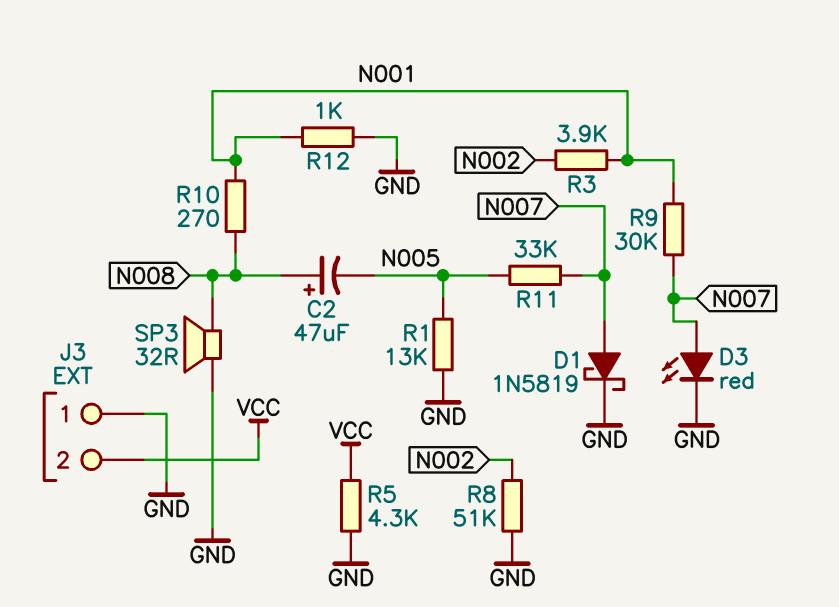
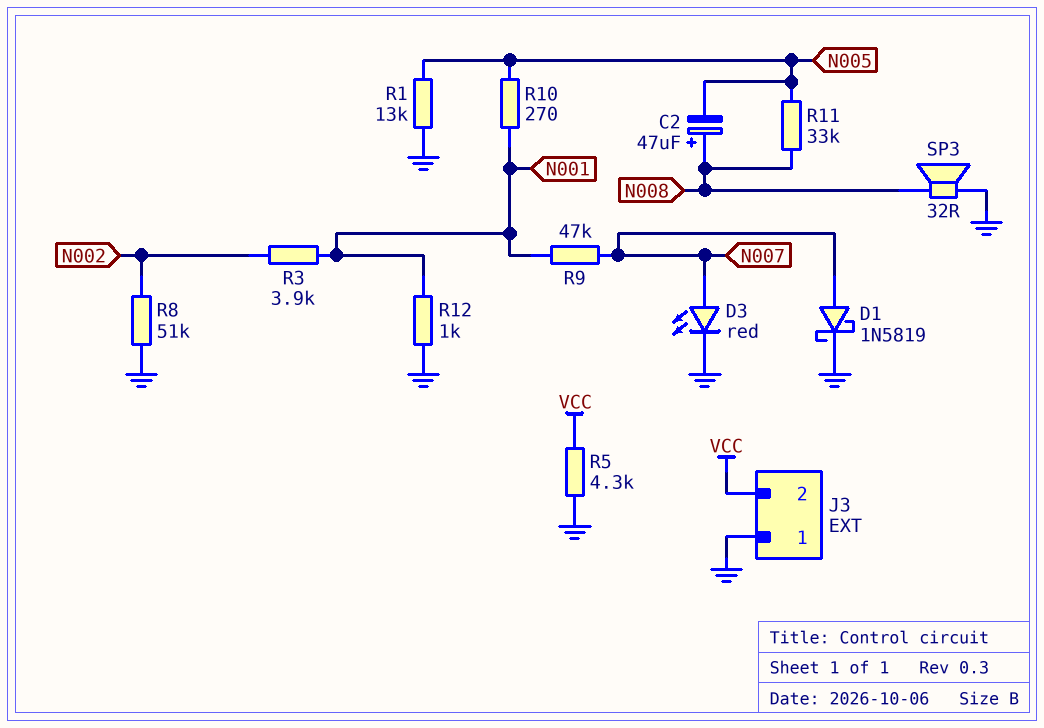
R9: 30k (N001, N007) -> 47k (N001, N007)
R10: 270 (N001, N008) -> 270 (N001, N005)
R11: 33k (N005, N007) -> 33k (N005, N008)

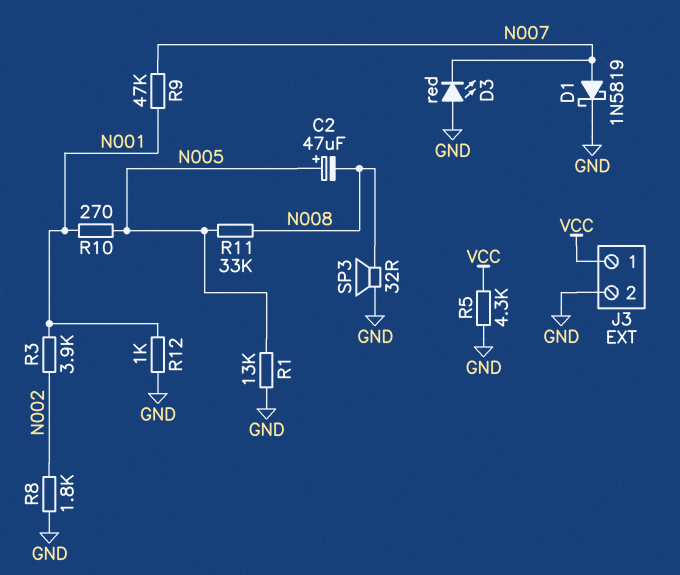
C2: 47uF (plus N008, minus N005) -> 47uF (plus N005, minus N008)
D3: LED red (A N007, K GND) -> LED red (A GND, K N007)
J3 pin 1: GND -> VCC
J3 pin 2: VCC -> GND
R8: 51k (GND, N002) -> 1.8k (GND, N002)

